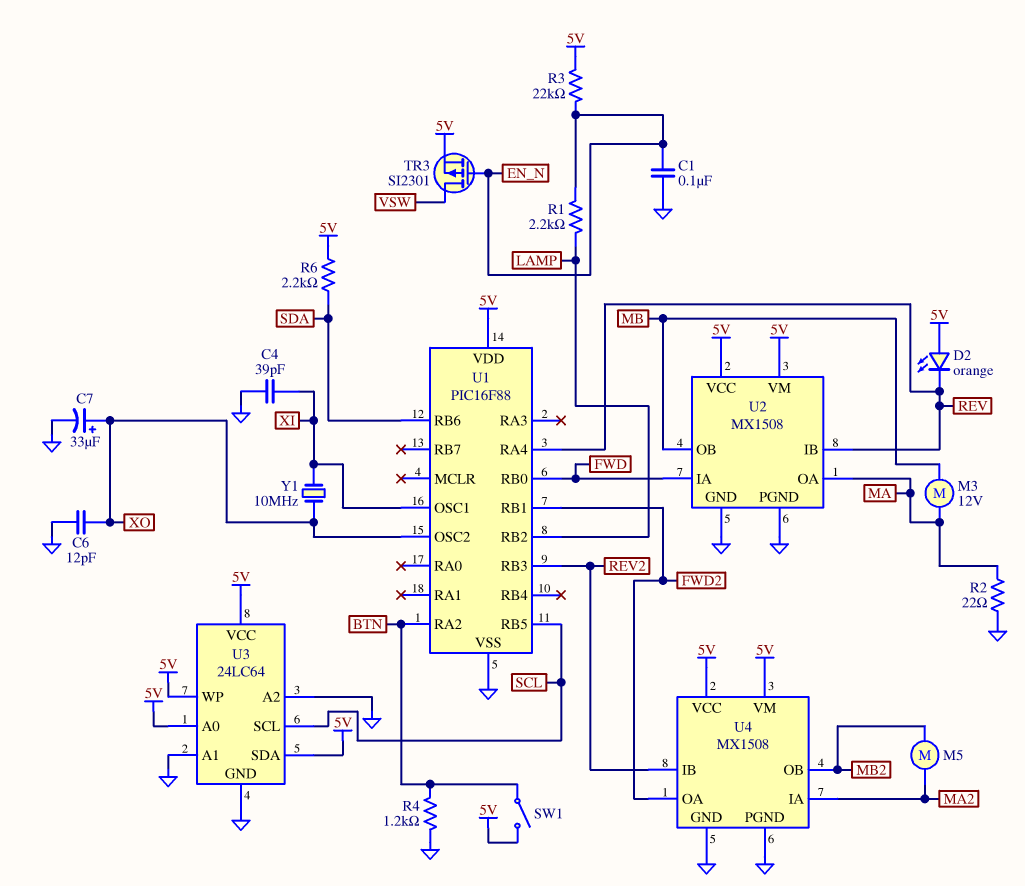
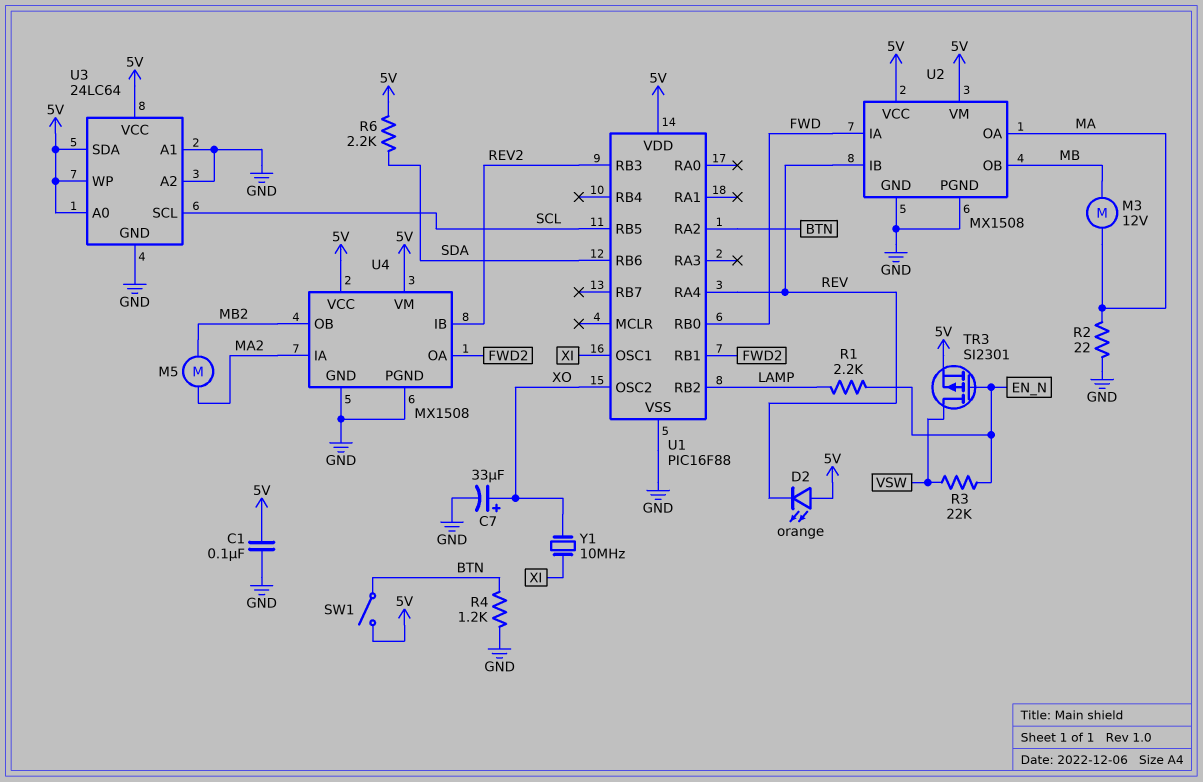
C1: 100nF (EN_N, GND) -> 100nF (5V, GND)
C4: 39pF (GND, XI) -> none
C6: 12pF (GND, XO) -> none
R3: 22k (5V, EN_N) -> 22k (EN_N, VSW)

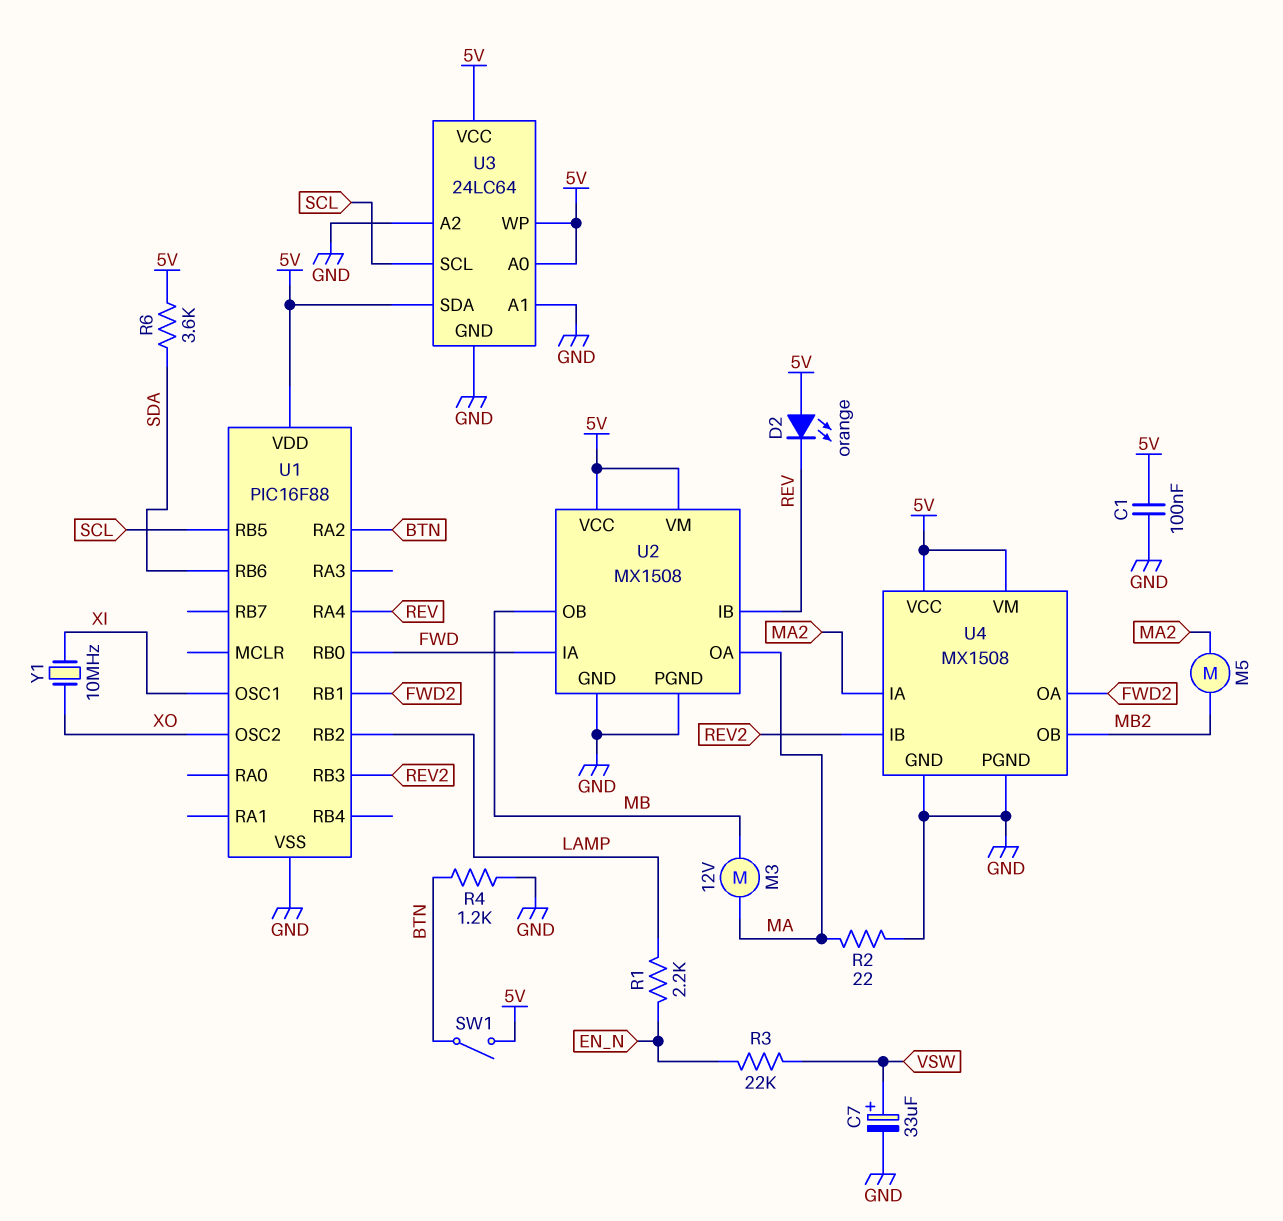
C7: 33uF (plus XO, minus GND) -> 33uF (plus VSW, minus GND)
R6: 2.2k (5V, SDA) -> 3.6k (5V, SDA)
TR3: PMOS SI2301 (G EN_N, D VSW, S 5V) -> none

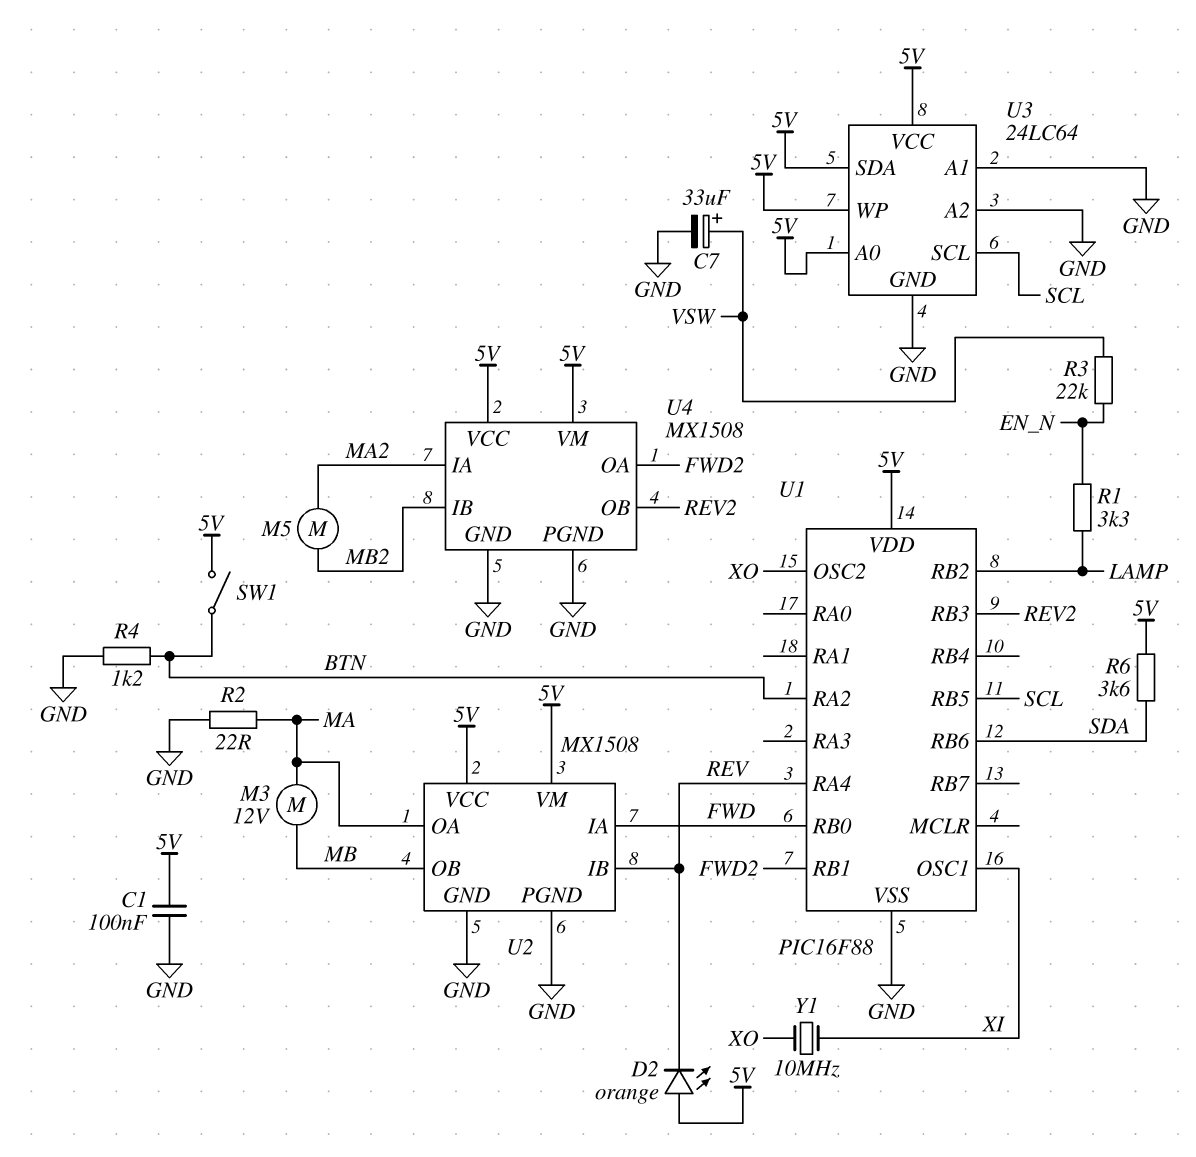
R1: 2.2k (EN_N, LAMP) -> 3.3k (EN_N, LAMP)
U4 pin IB: REV2 -> MB2
U4 pin OB: MB2 -> REV2

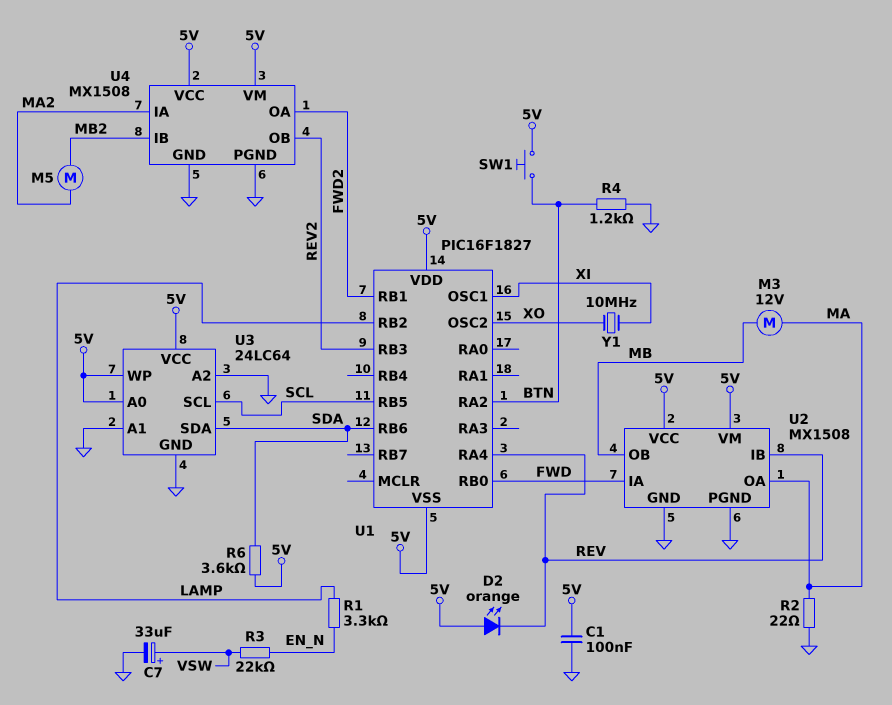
SW1: switch (5V, BTN) -> button (5V, BTN)
U1: PIC16F88 -> PIC16F1827
U1 pin VSS: GND -> 5V
U3 pin SDA: 5V -> SDA

